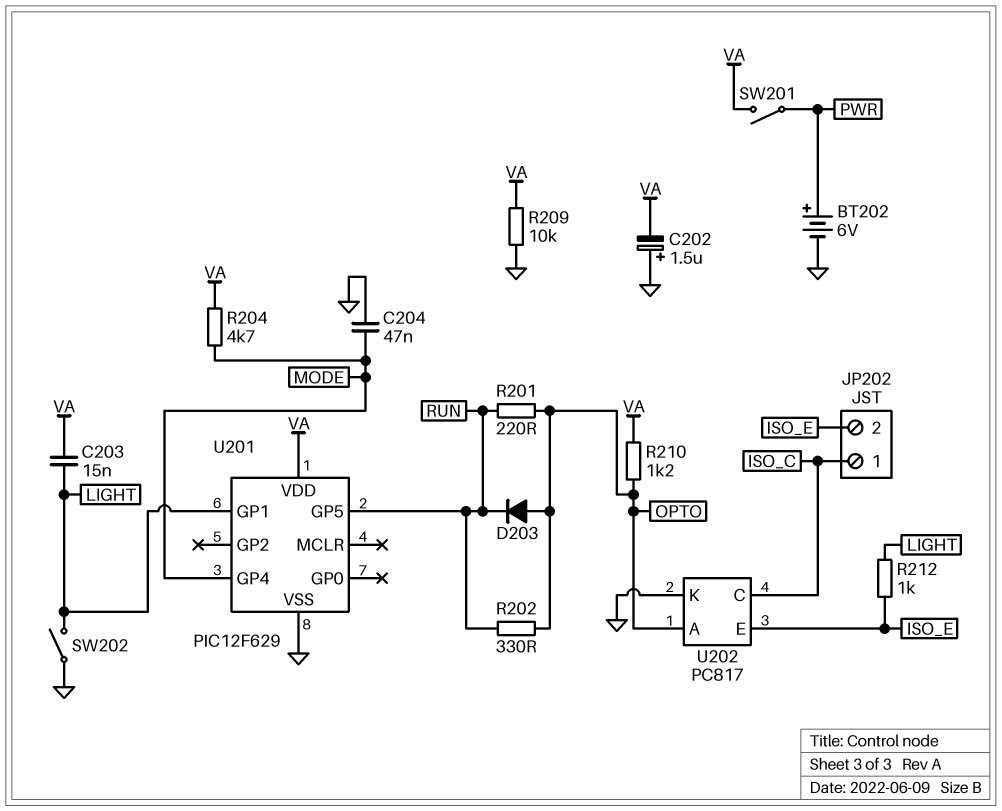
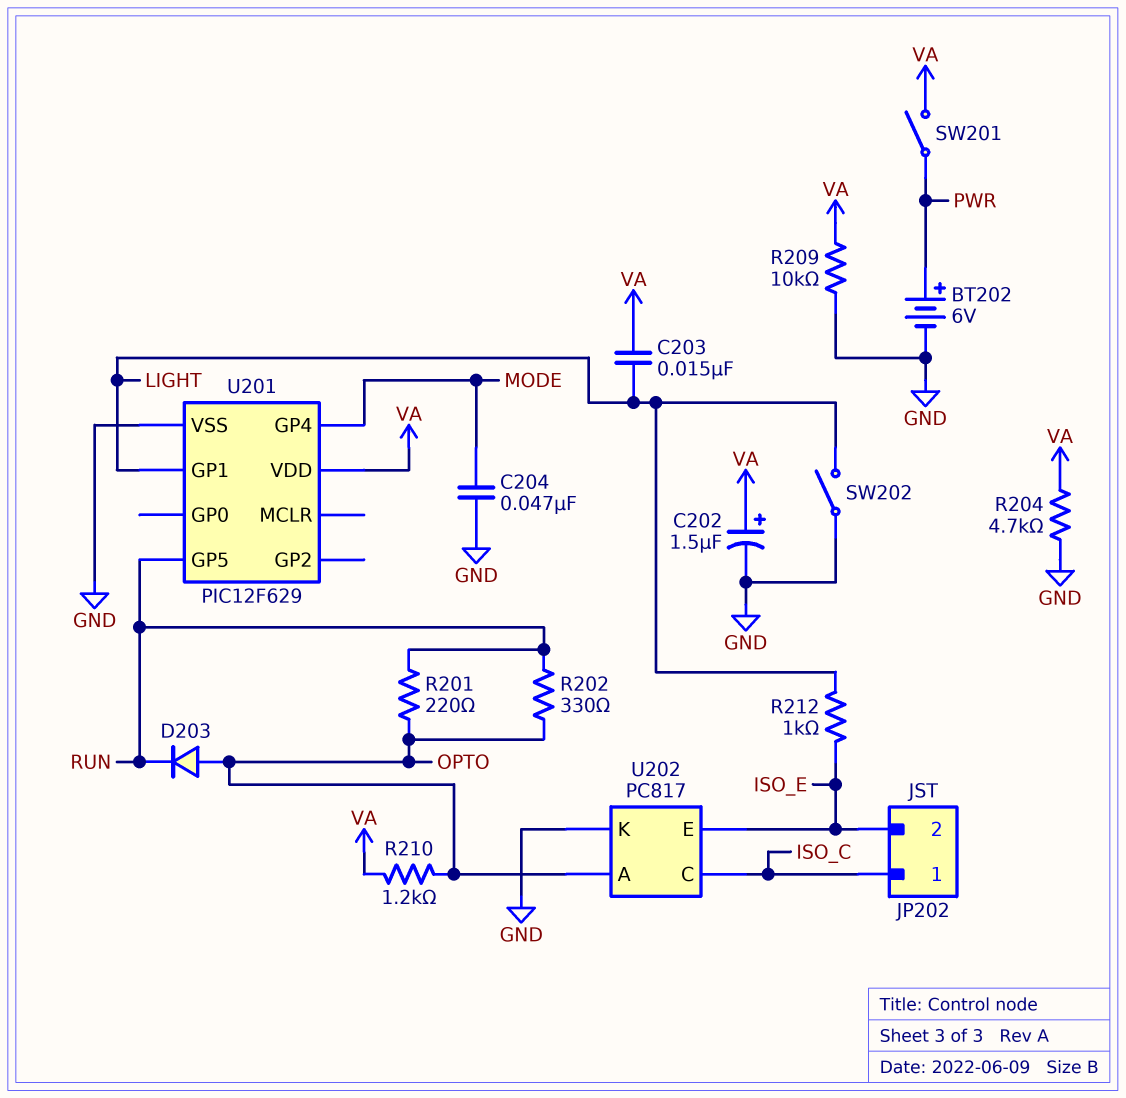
C202: 1.5uF (plus GND, minus VA) -> 1.5uF (plus VA, minus GND)
R204: 4.7k (MODE, VA) -> 4.7k (GND, VA)

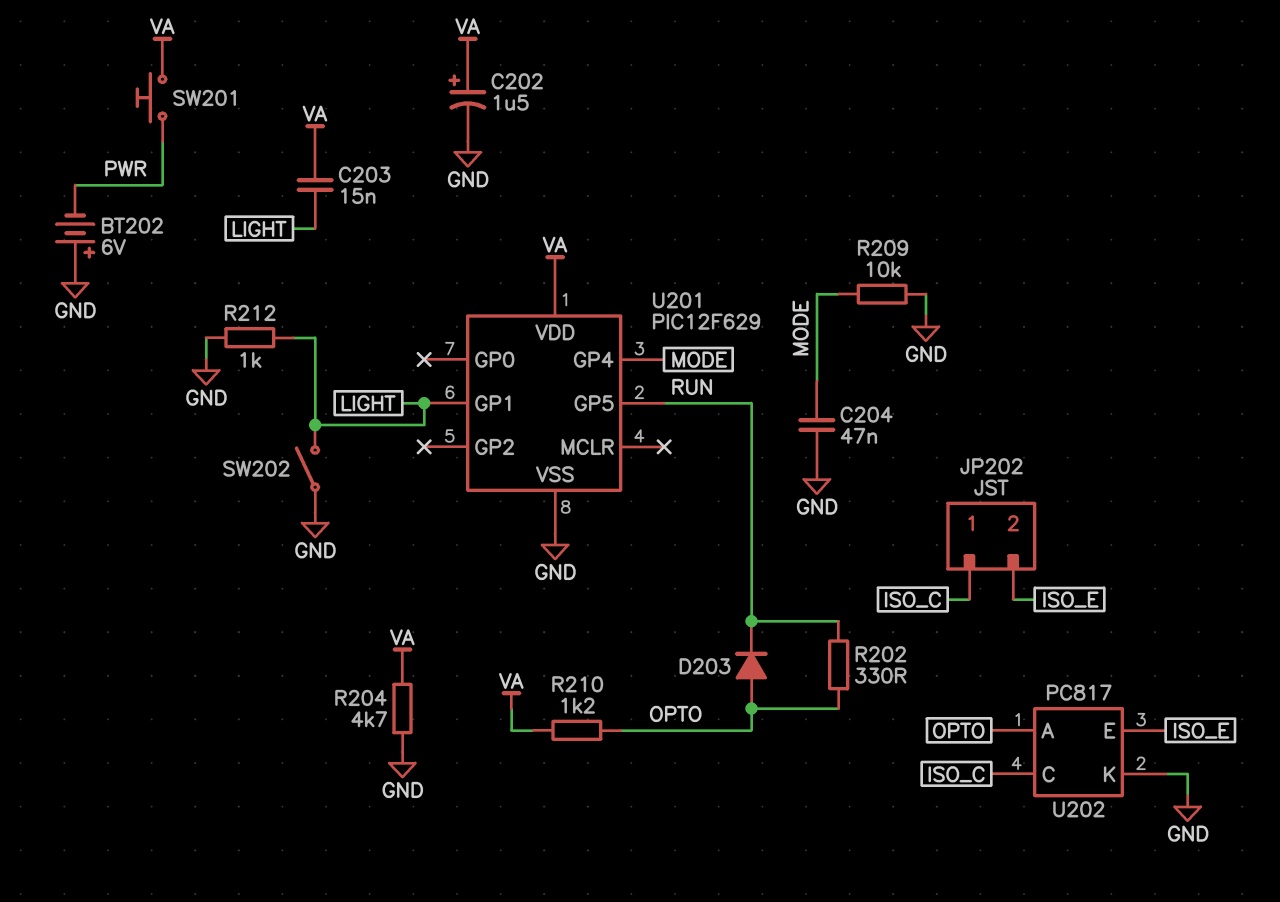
BT202: 6V (plus PWR, minus GND) -> 6V (plus GND, minus PWR)
R201: 220 (OPTO, RUN) -> none
R209: 10k (GND, VA) -> 10k (GND, MODE)
R212: 1k (ISO_E, LIGHT) -> 1k (GND, LIGHT)
SW201: switch (PWR, VA) -> button (PWR, VA)

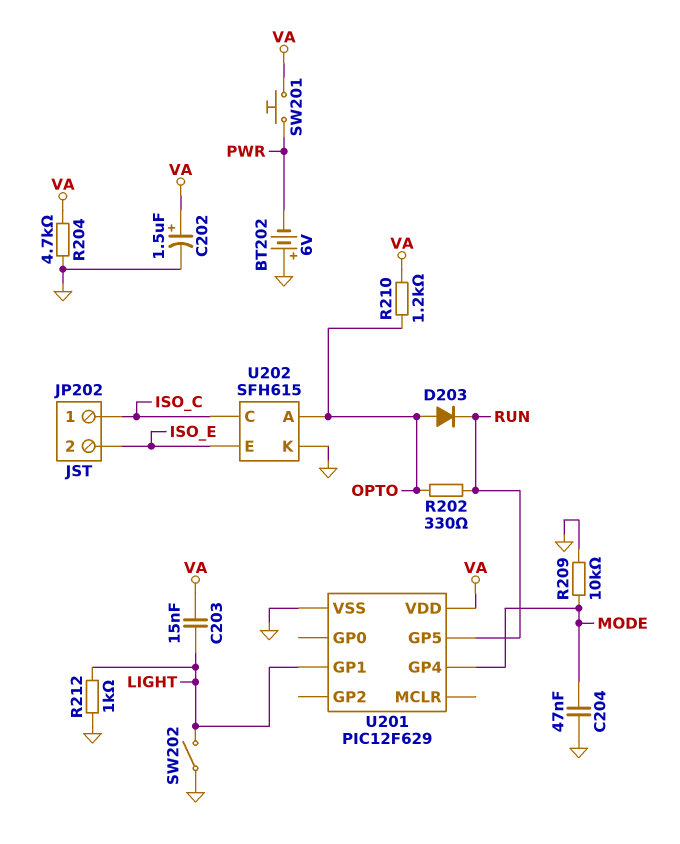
U202: PC817 -> SFH615

